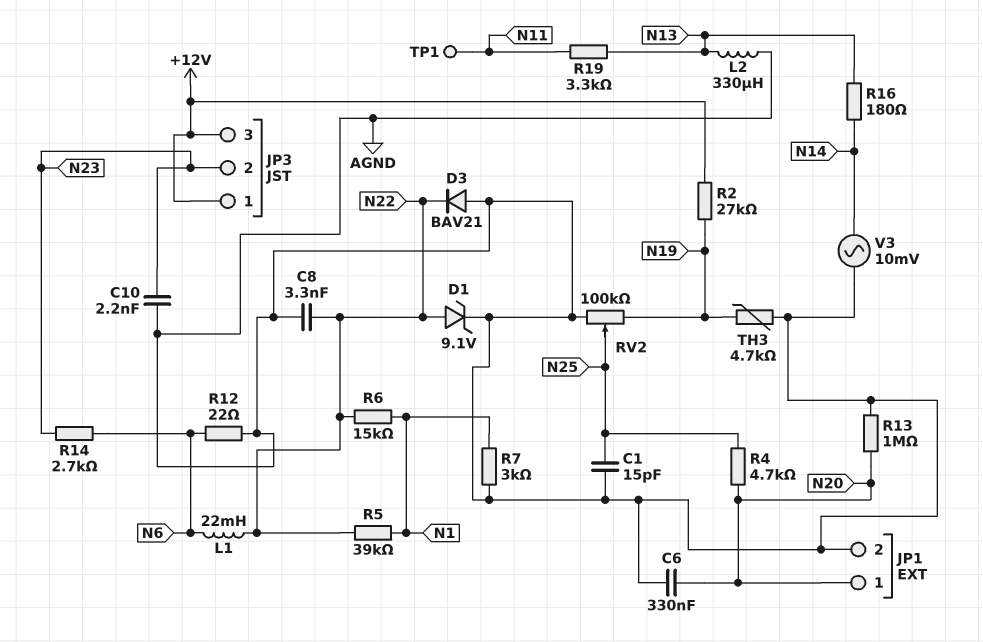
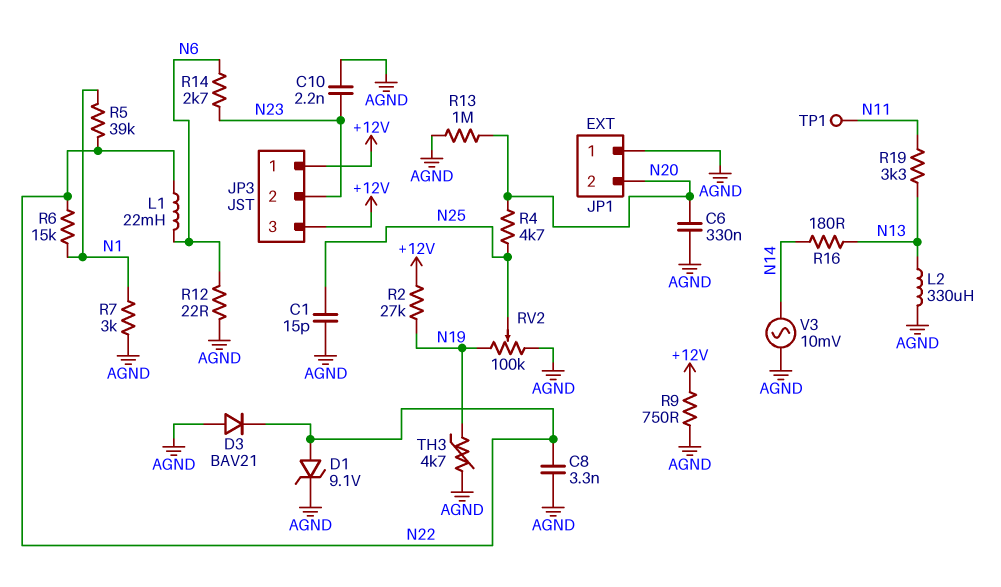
JP1 pin 1: N20 -> AGND
JP1 pin 2: AGND -> N20
R9: none -> 750 (+12V, AGND)

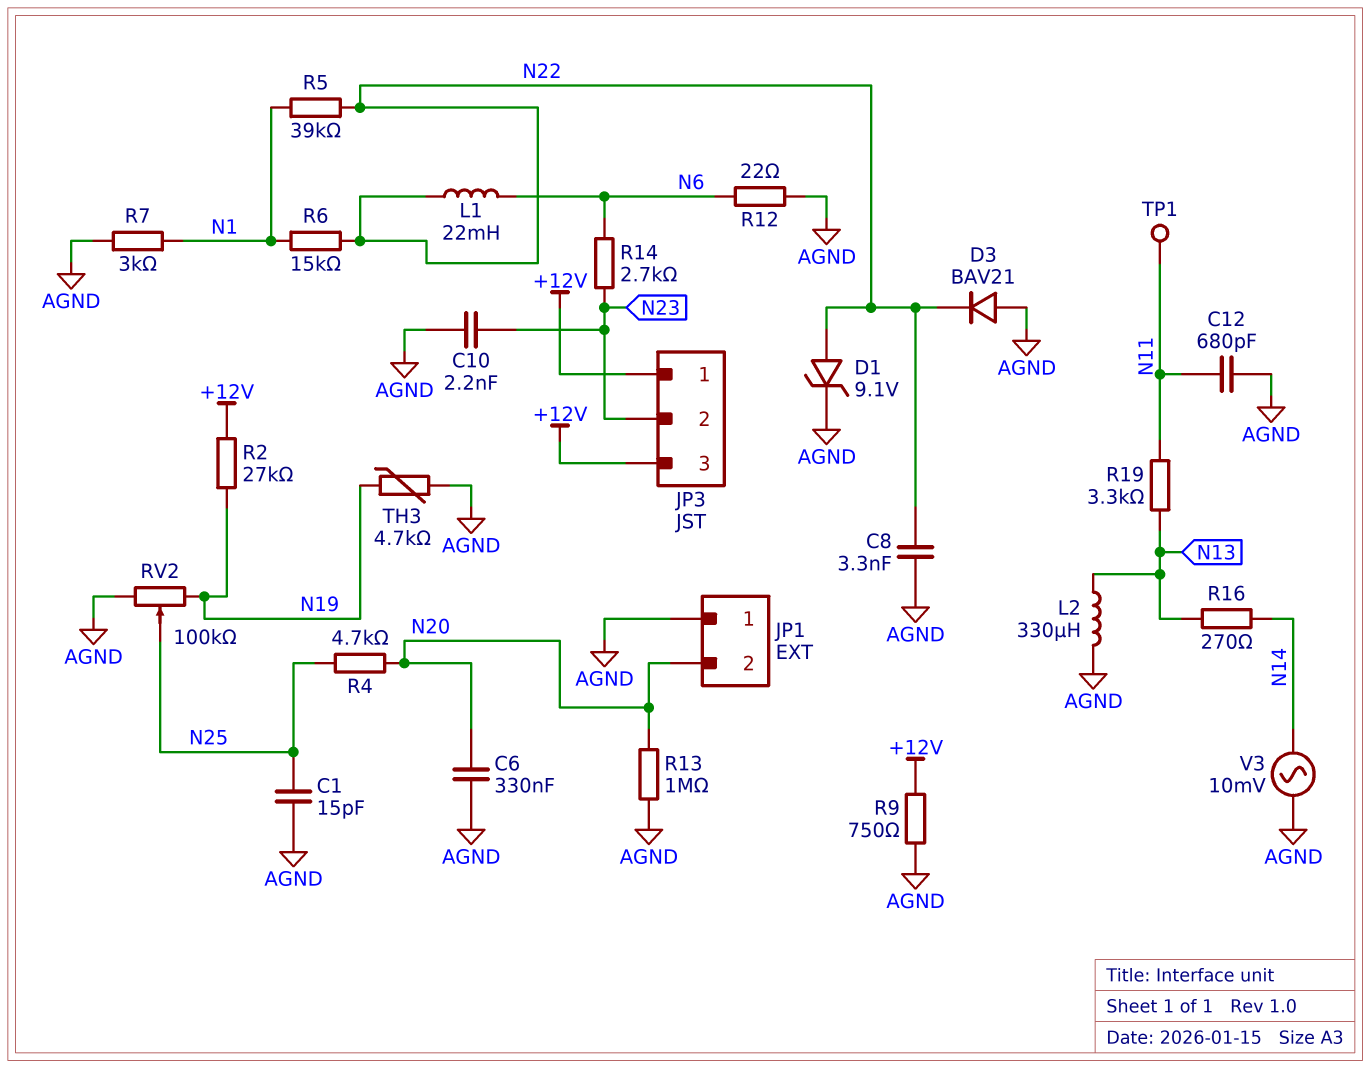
C12: none -> 680pF (AGND, N11)
R16: 180 (N13, N14) -> 270 (N13, N14)

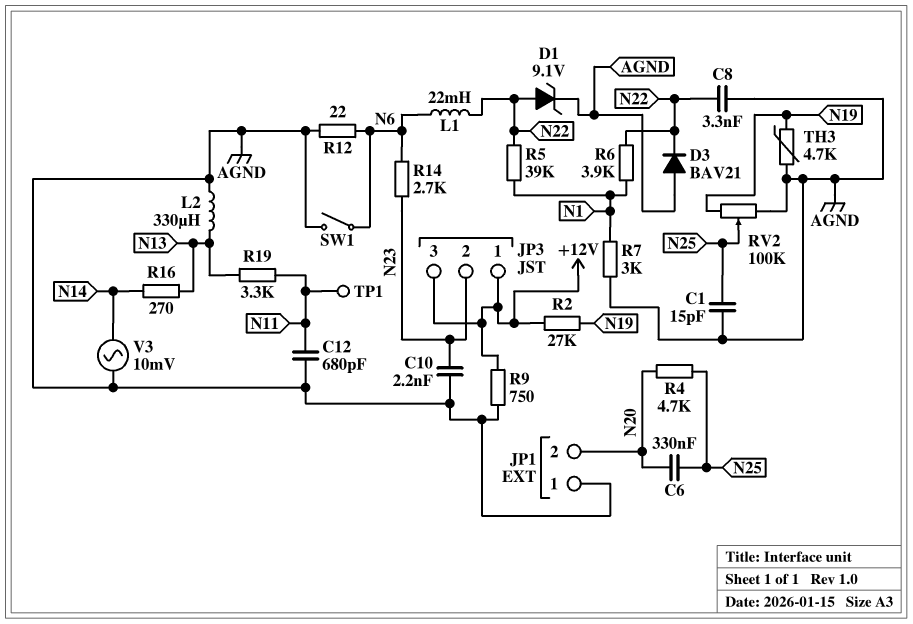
C6: 330nF (AGND, N20) -> 330nF (N20, N25)
R6: 15k (N1, N22) -> 3.9k (N1, N22)
R13: 1M (AGND, N20) -> none
SW1: none -> switch (AGND, N6)

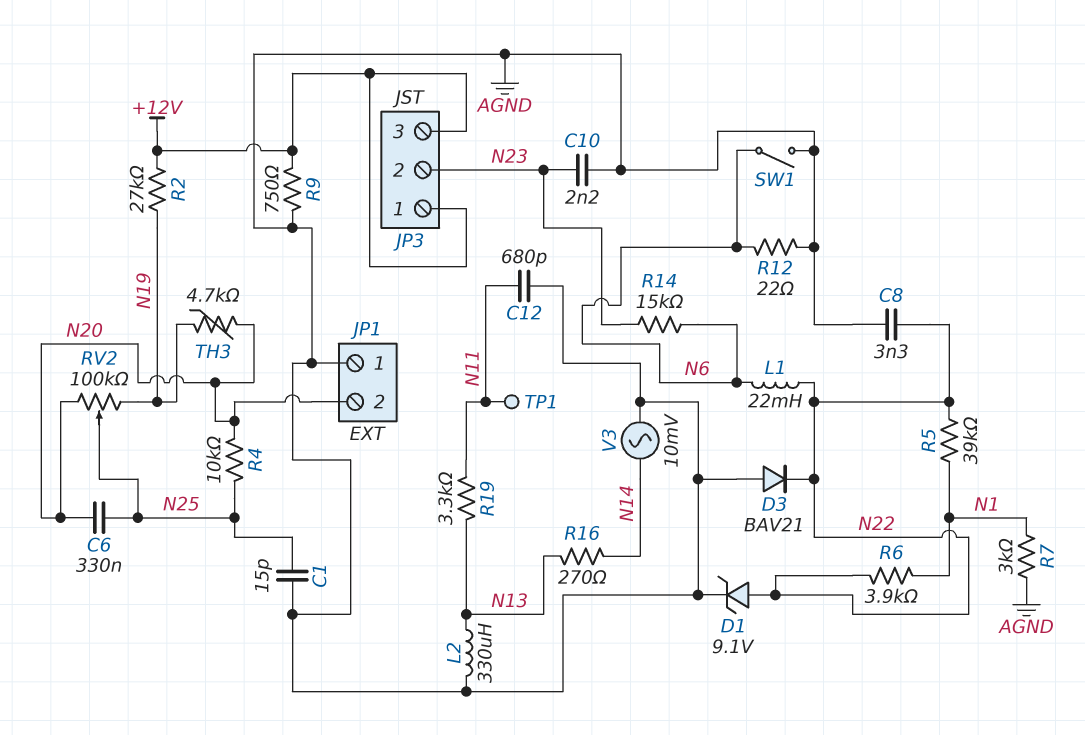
R4: 4.7k (N20, N25) -> 10k (N20, N25)
R14: 2.7k (N6, N23) -> 15k (N6, N23)
RV2: 100k (AGND, N19, wiper N25) -> 100k (N19, N20, wiper N25)
TH3: 4.7k (AGND, N19) -> 4.7k (N19, N20)

